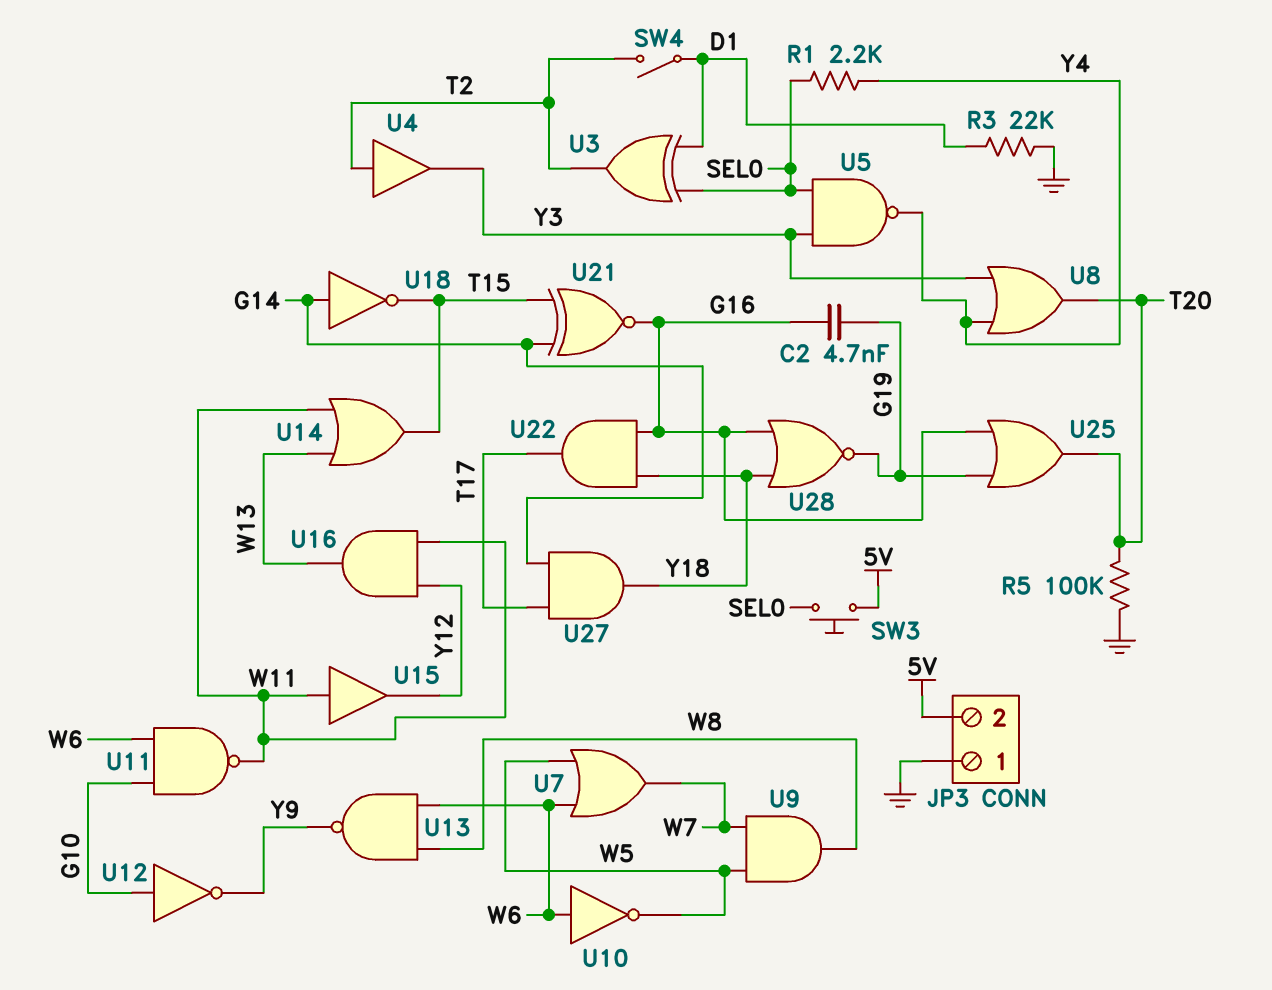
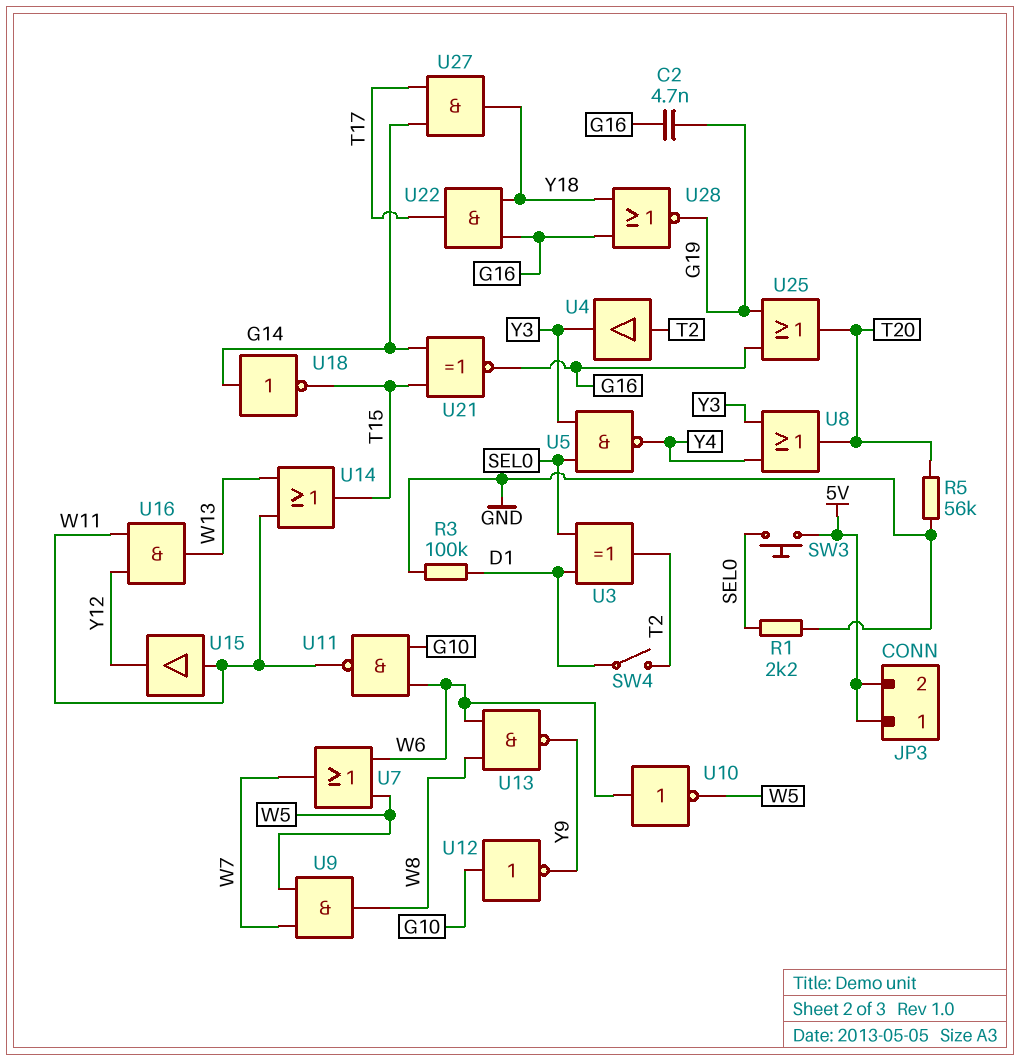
JP3 pin 1: GND -> 5V
R1: 2.2k (SEL0, Y4) -> 2.2k (GND, SEL0)
R3: 22k (D1, GND) -> 100k (D1, GND)
R5: 100k (GND, T20) -> 56k (GND, T20)

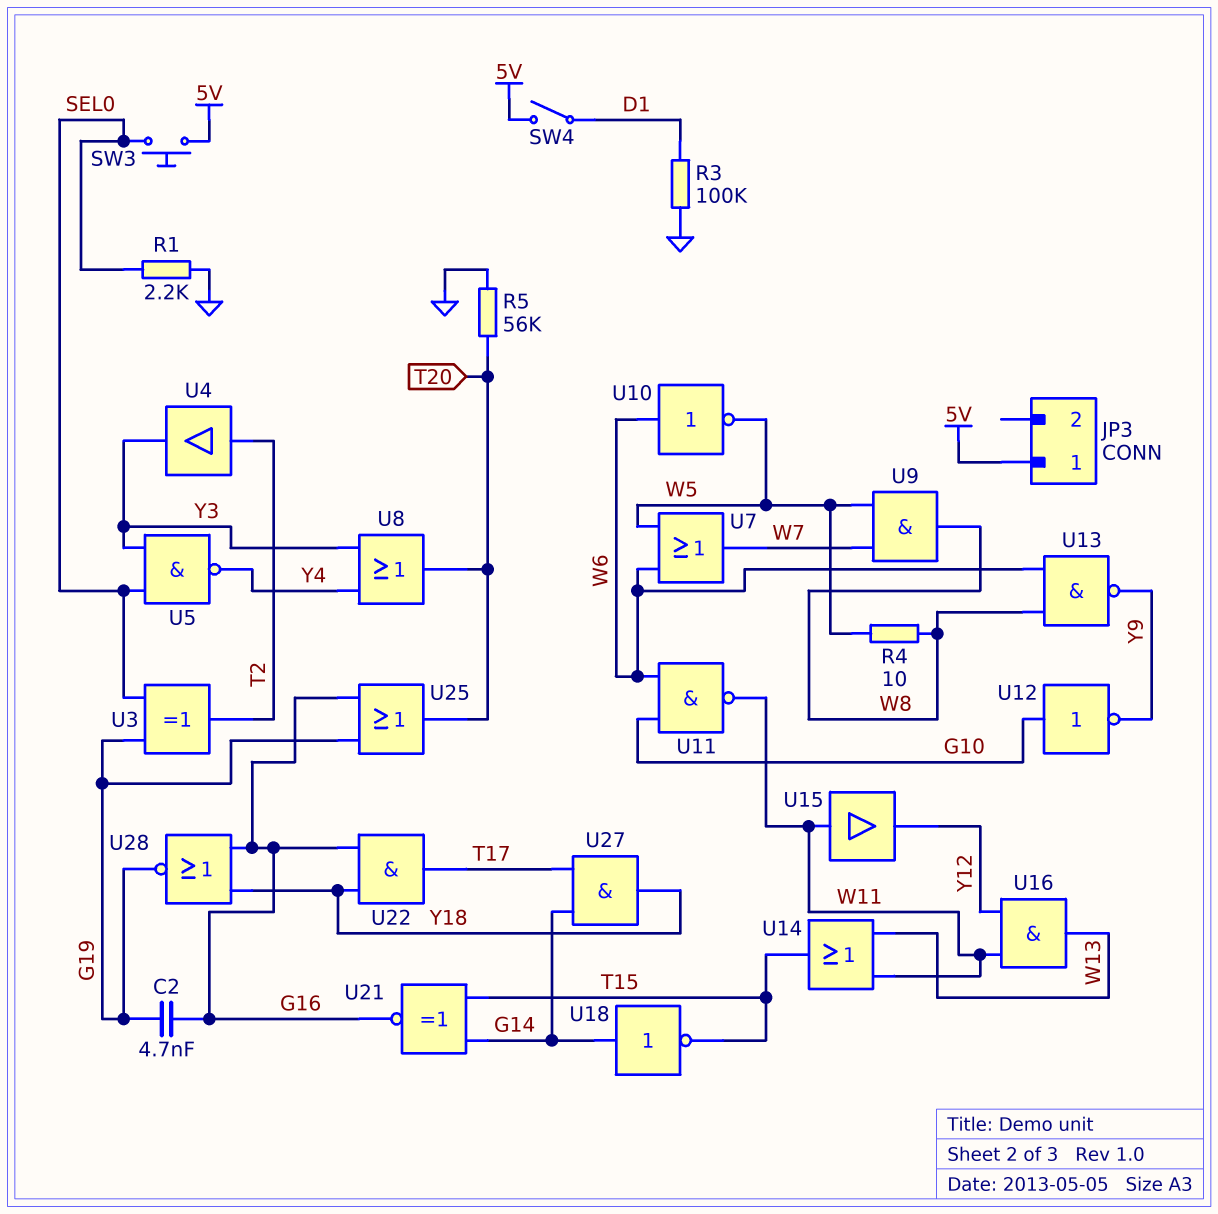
JP3 pin 2: 5V -> none
R4: none -> 10 (W5, W8)
SW4: switch (D1, T2) -> switch (5V, D1)
U3: XOR (in D1, in SEL0, out T2) -> XOR (in G19, in SEL0, out T2)

